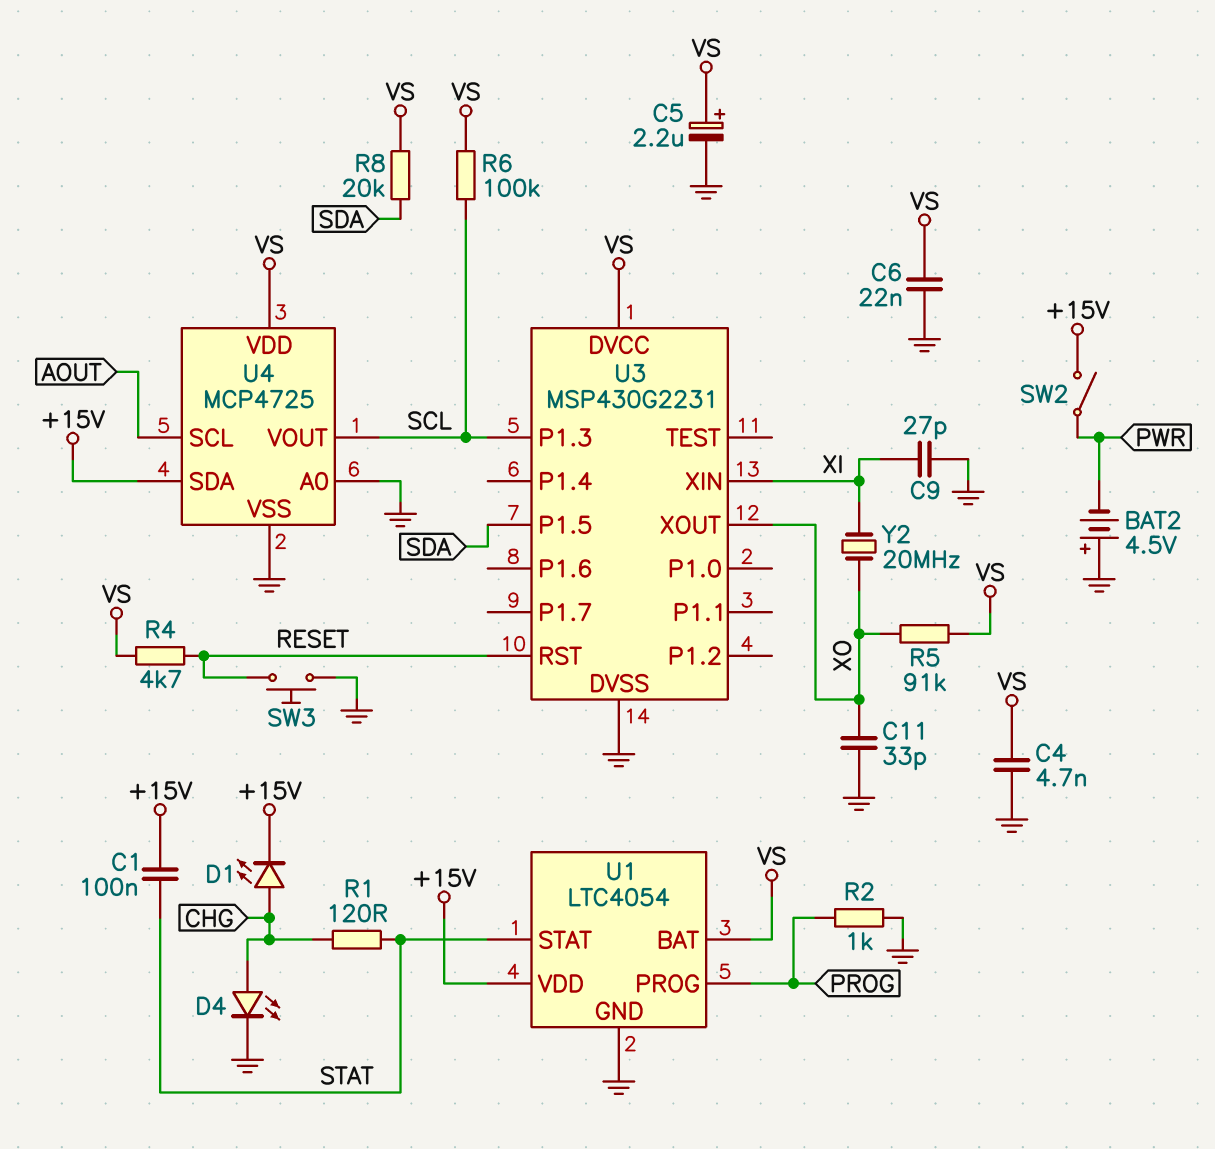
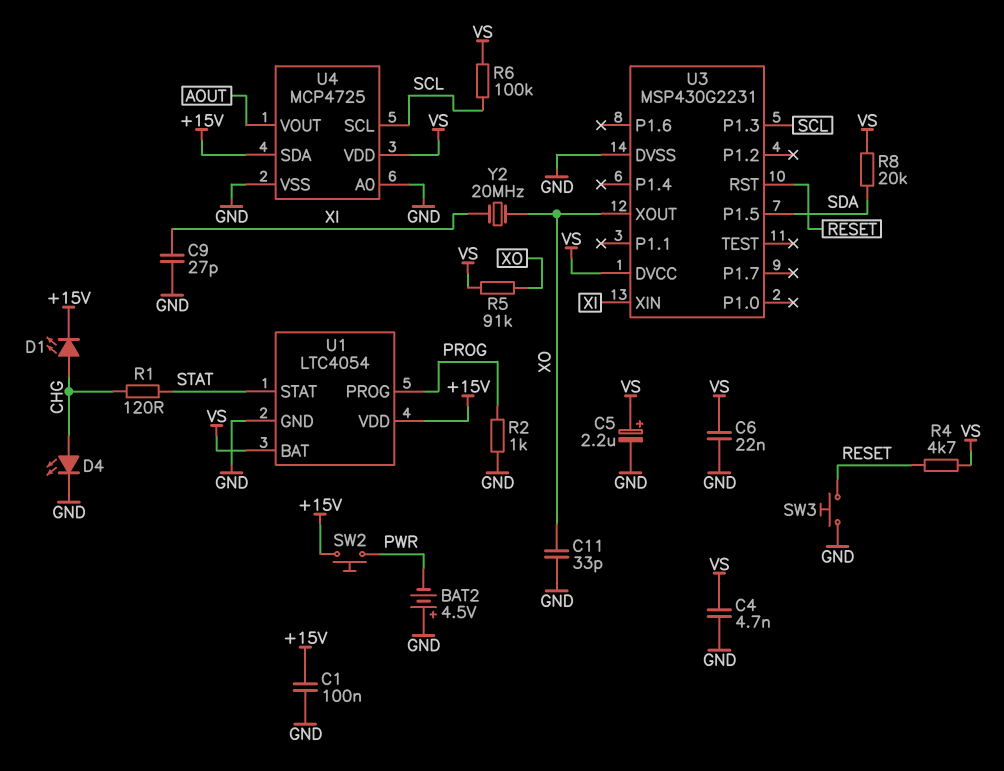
C1: 100nF (+15V, STAT) -> 100nF (+15V, GND)
SW2: switch (+15V, PWR) -> button (+15V, PWR)
U4 pin SCL: AOUT -> SCL
U4 pin VOUT: SCL -> AOUT

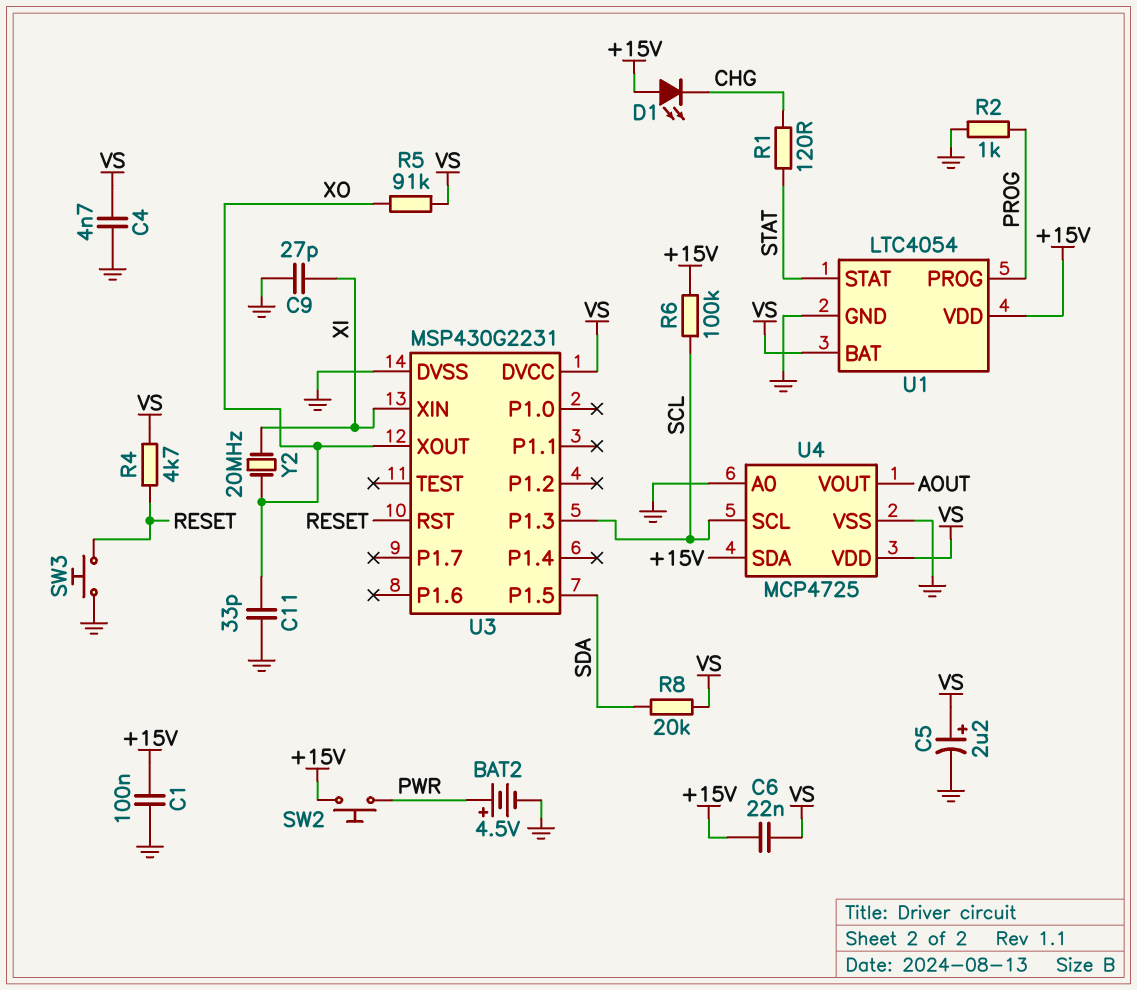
BAT2: 4.5V (plus GND, minus PWR) -> 4.5V (plus PWR, minus GND)
C6: 22nF (GND, VS) -> 22nF (+15V, VS)
D1: LED (A CHG, K +15V) -> LED (A +15V, K CHG)
D4: LED (A CHG, K GND) -> none
R6: 100k (SCL, VS) -> 100k (+15V, SCL)

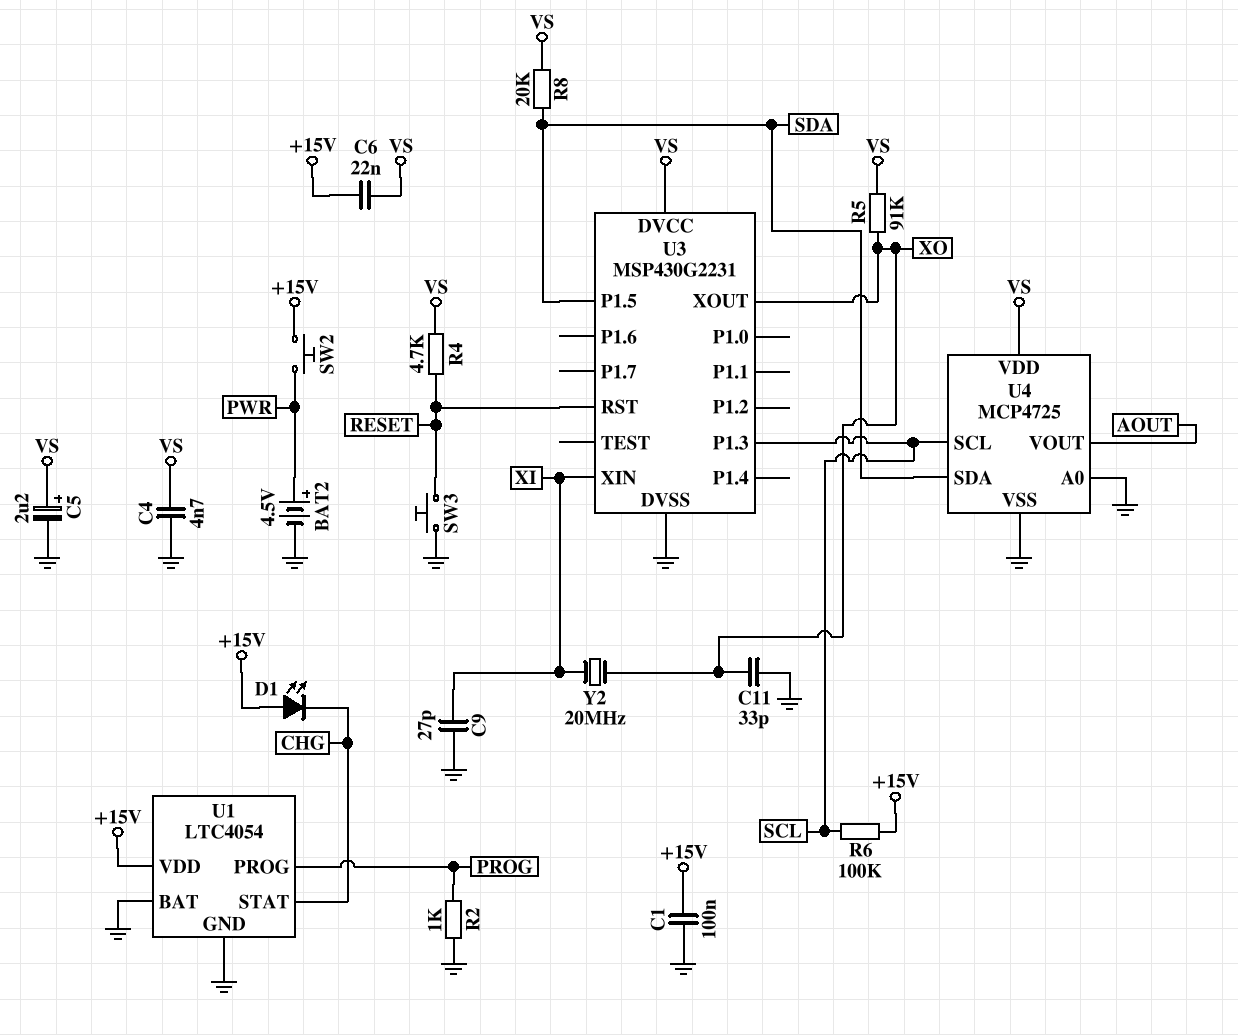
R1: 120 (CHG, STAT) -> none
U1 pin BAT: VS -> GND
U1 pin STAT: STAT -> CHG
U4 pin SDA: +15V -> SDA

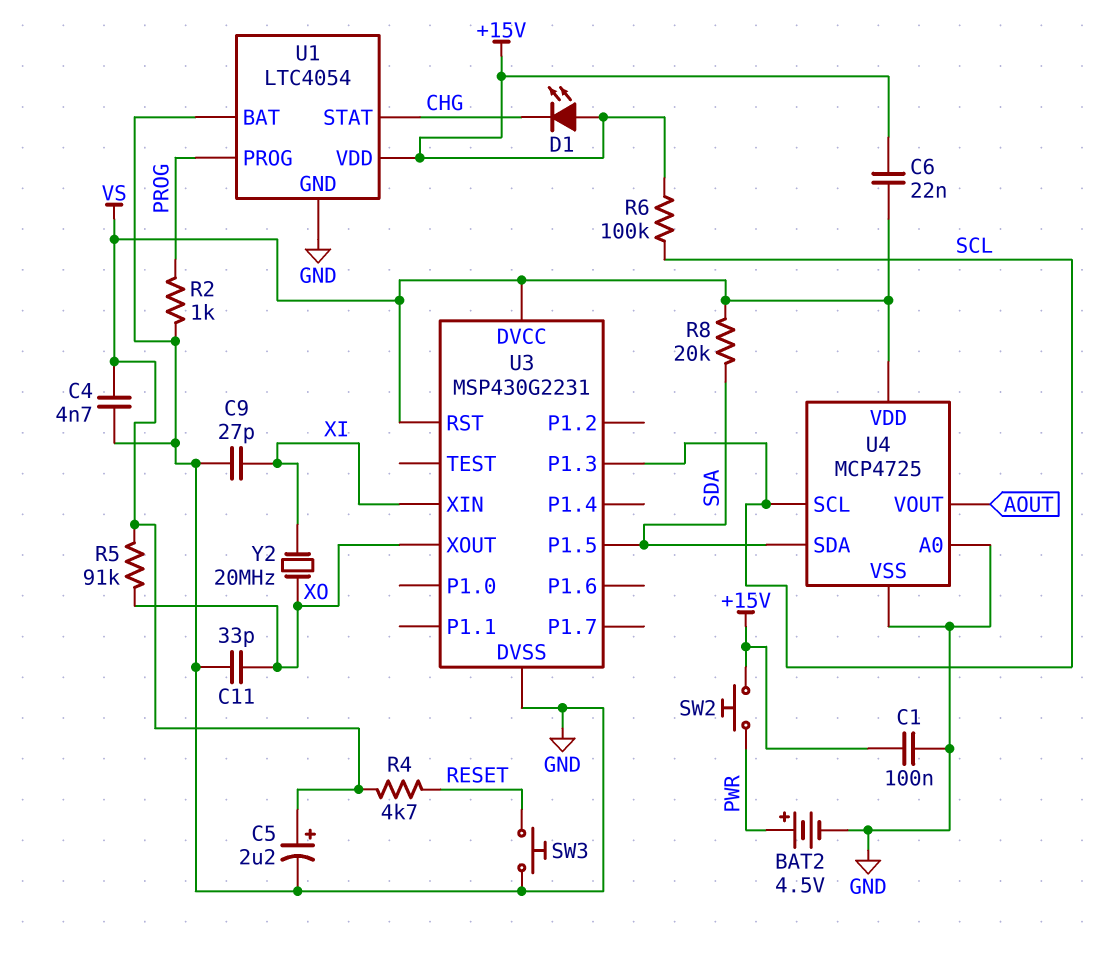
U3 pin RST: RESET -> VS

